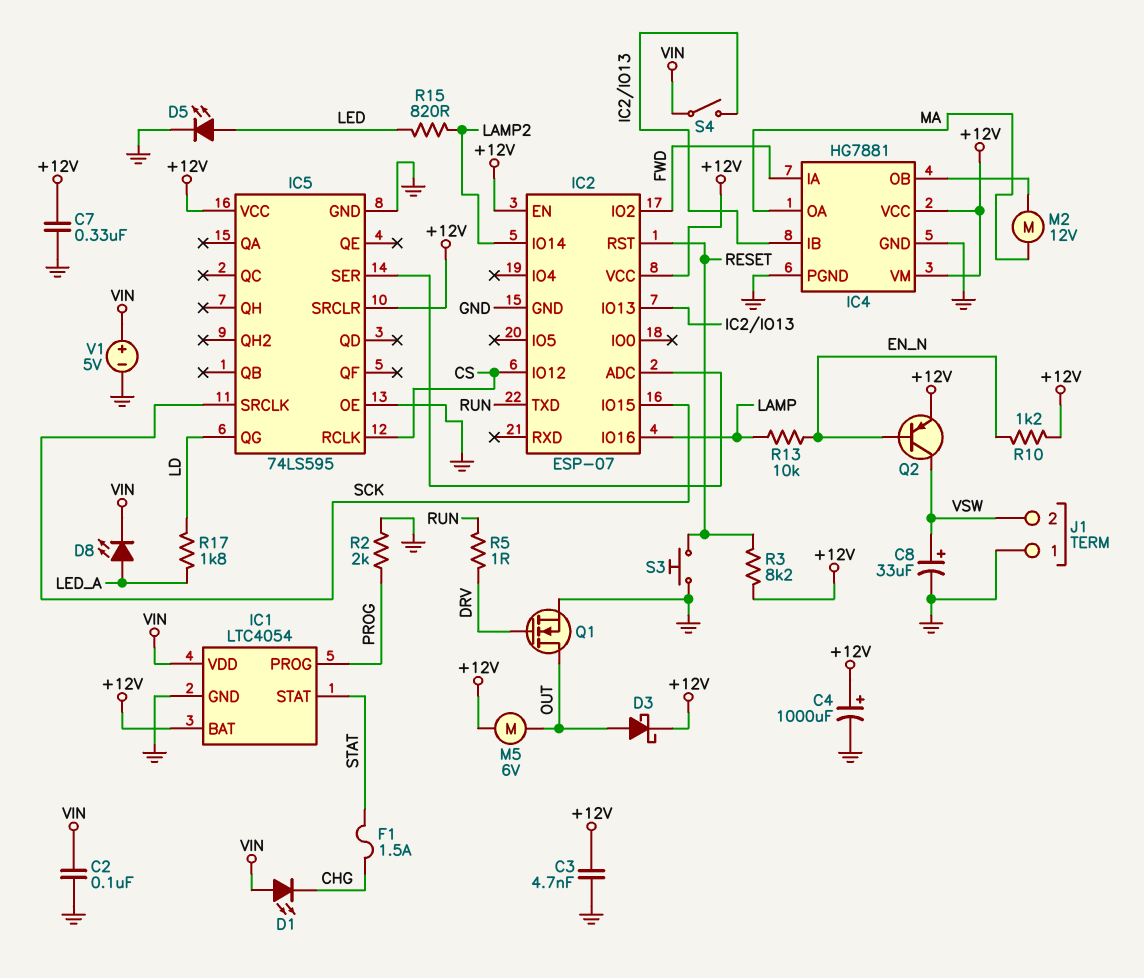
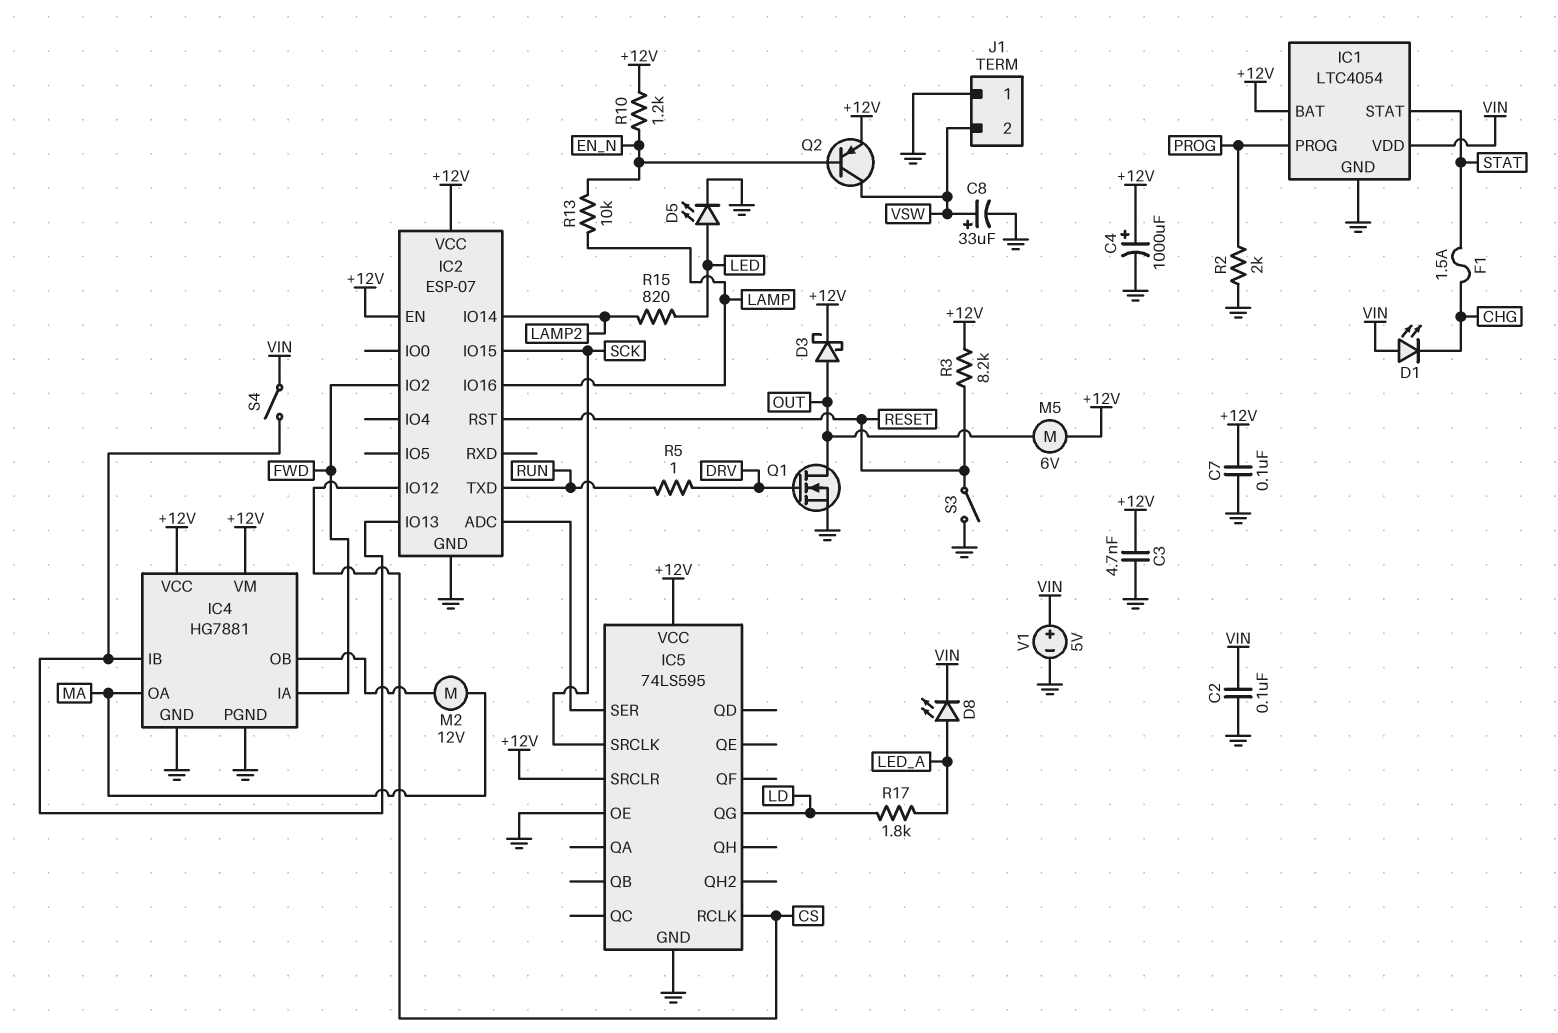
C7: 330nF (+12V, GND) -> 100nF (+12V, GND)
S3: button (GND, RESET) -> switch (GND, RESET)

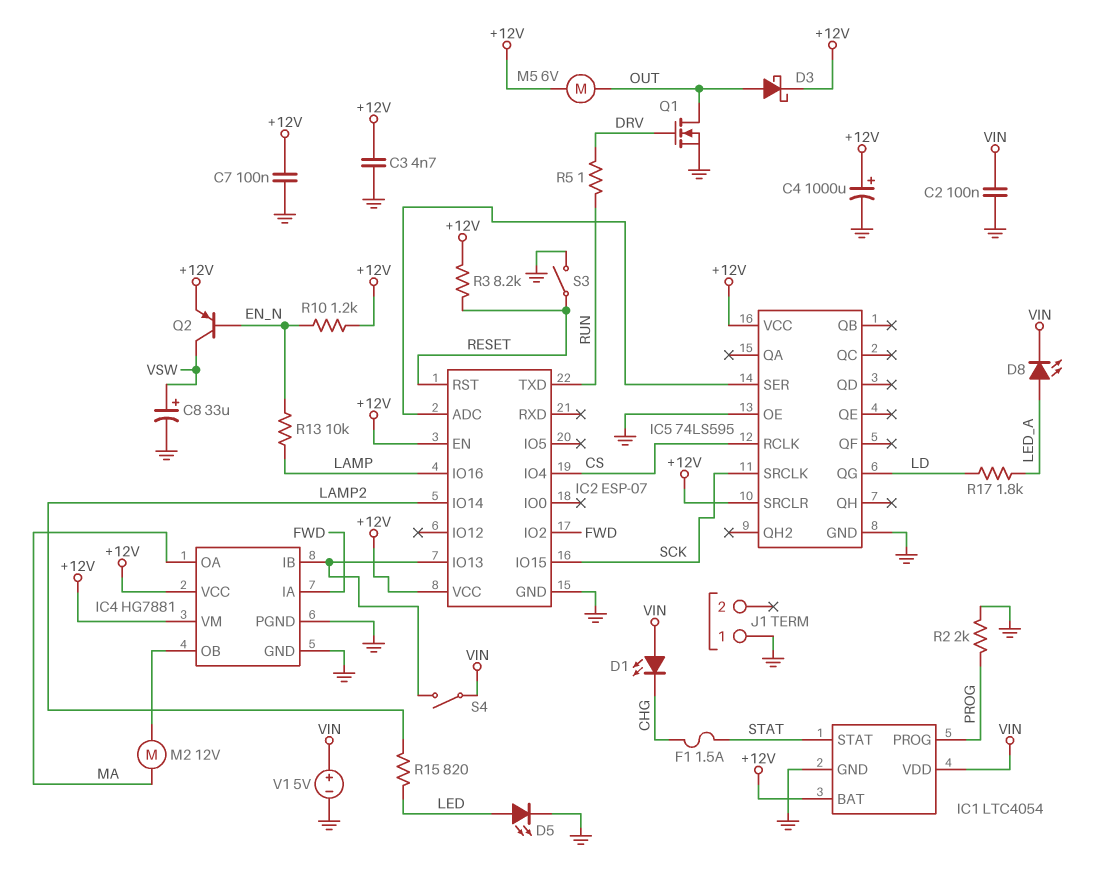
IC2 pin IO4: none -> CS
IC2 pin IO12: CS -> none
J1 pin 2: VSW -> none

